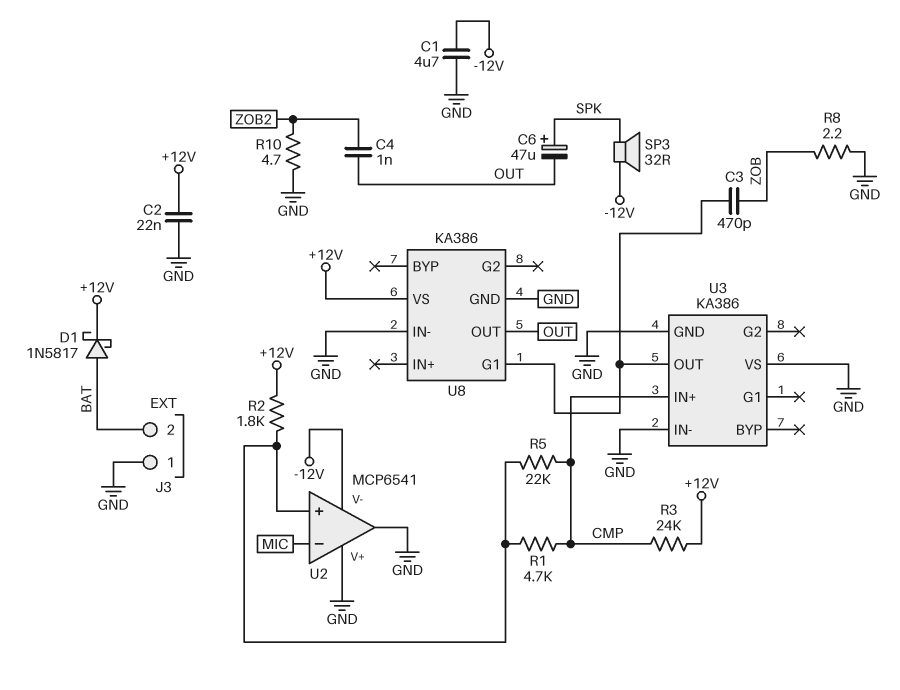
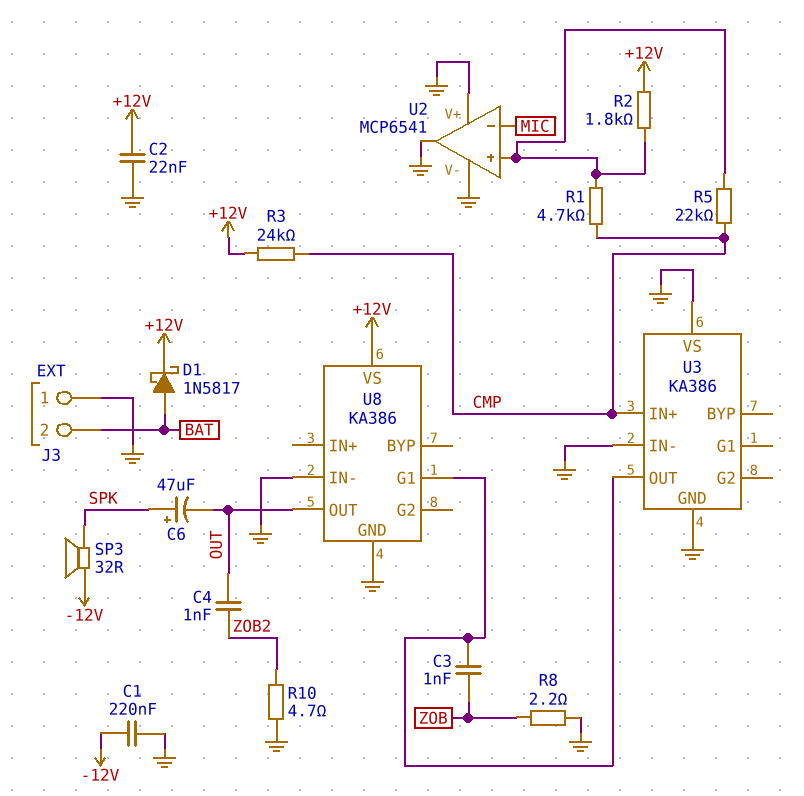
C1: 4.7uF (-12V, GND) -> 220nF (-12V, GND)
C3: 470pF (U3/OUT, ZOB) -> 1nF (U3/OUT, ZOB)
U2 pin V-: -12V -> GND

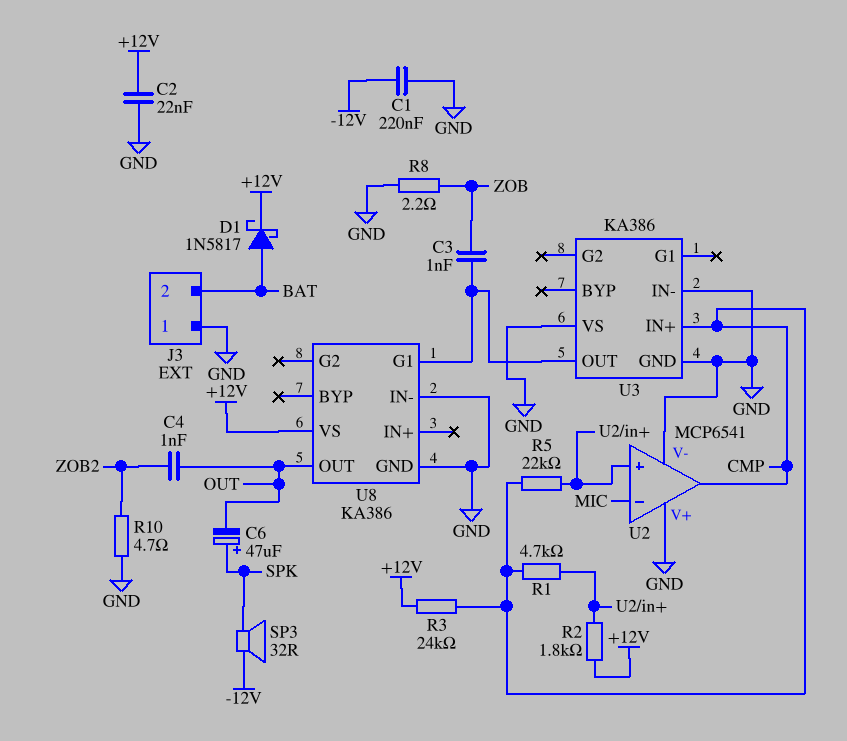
U2 pin out: GND -> CMP

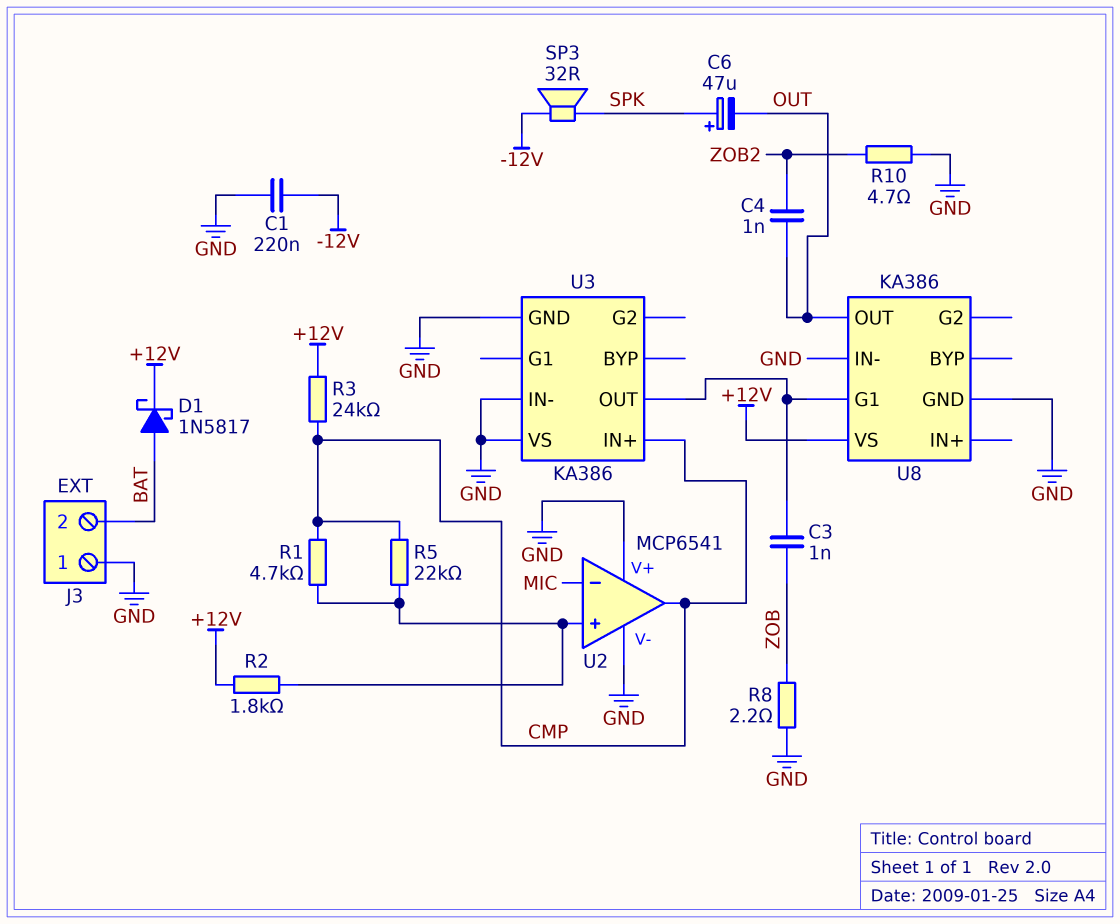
C2: 22nF (+12V, GND) -> none

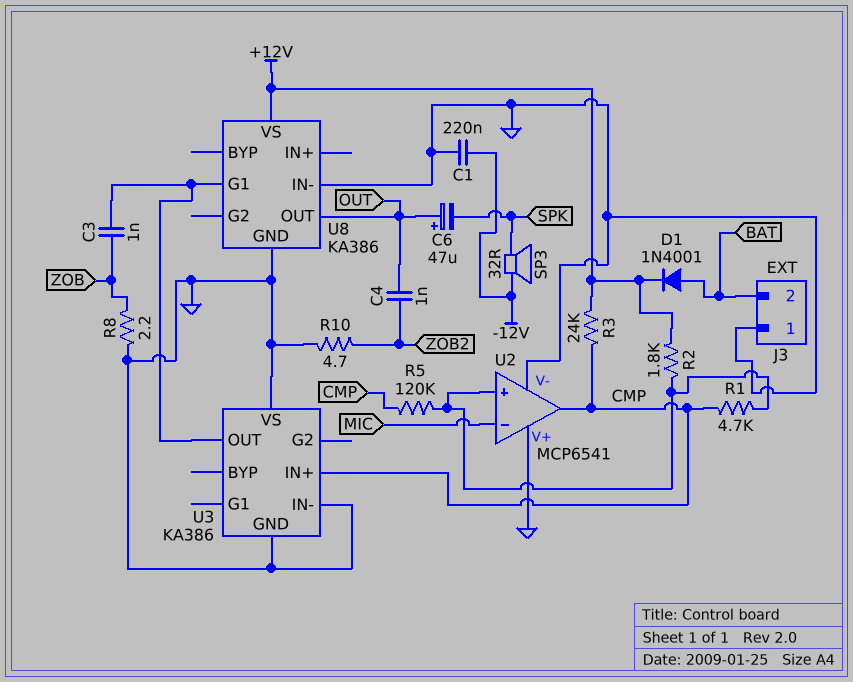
C6: 47uF (plus SPK, minus OUT) -> 47uF (plus OUT, minus SPK)
D1: schottky 1N5817 (A BAT, K +12V) -> diode 1N4001 (A BAT, K +12V)
R5: 22k (CMP, U2/in+) -> 120k (CMP, U2/in+)

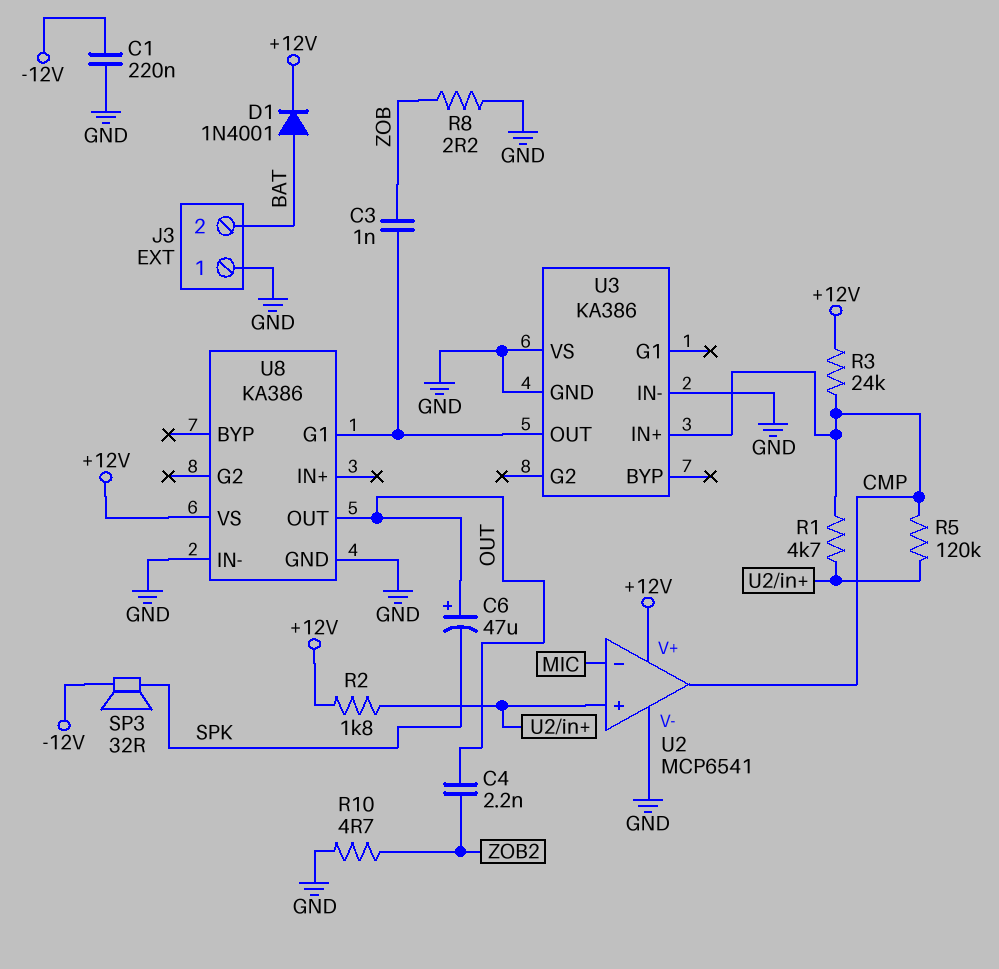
C4: 1nF (OUT, ZOB2) -> 2.2nF (OUT, ZOB2)
U2 pin V+: GND -> +12V

